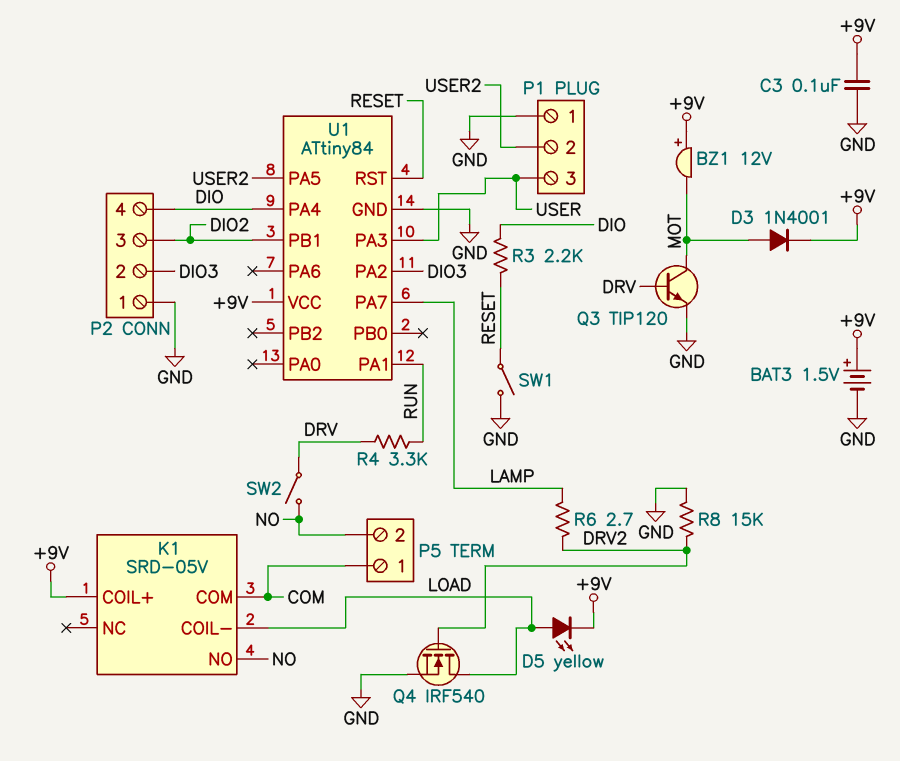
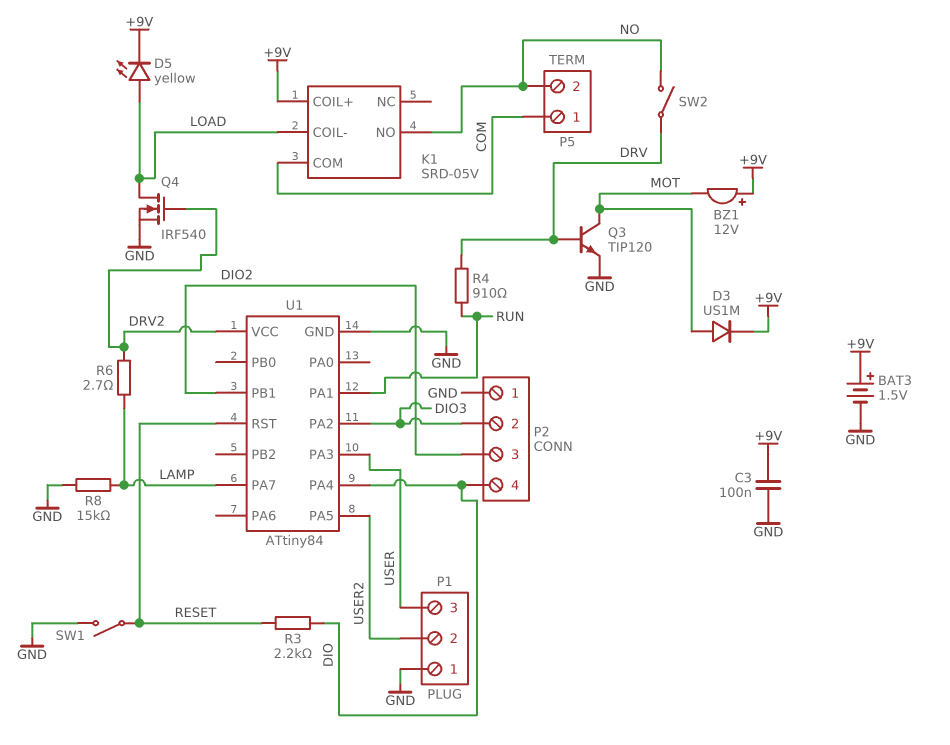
D3: diode 1N4001 (A MOT, K +9V) -> diode US1M (A MOT, K +9V)
R4: 3.3k (DRV, RUN) -> 910 (DRV, RUN)
R8: 15k (DRV2, GND) -> 15k (GND, LAMP)
U1 pin VCC: +9V -> DRV2

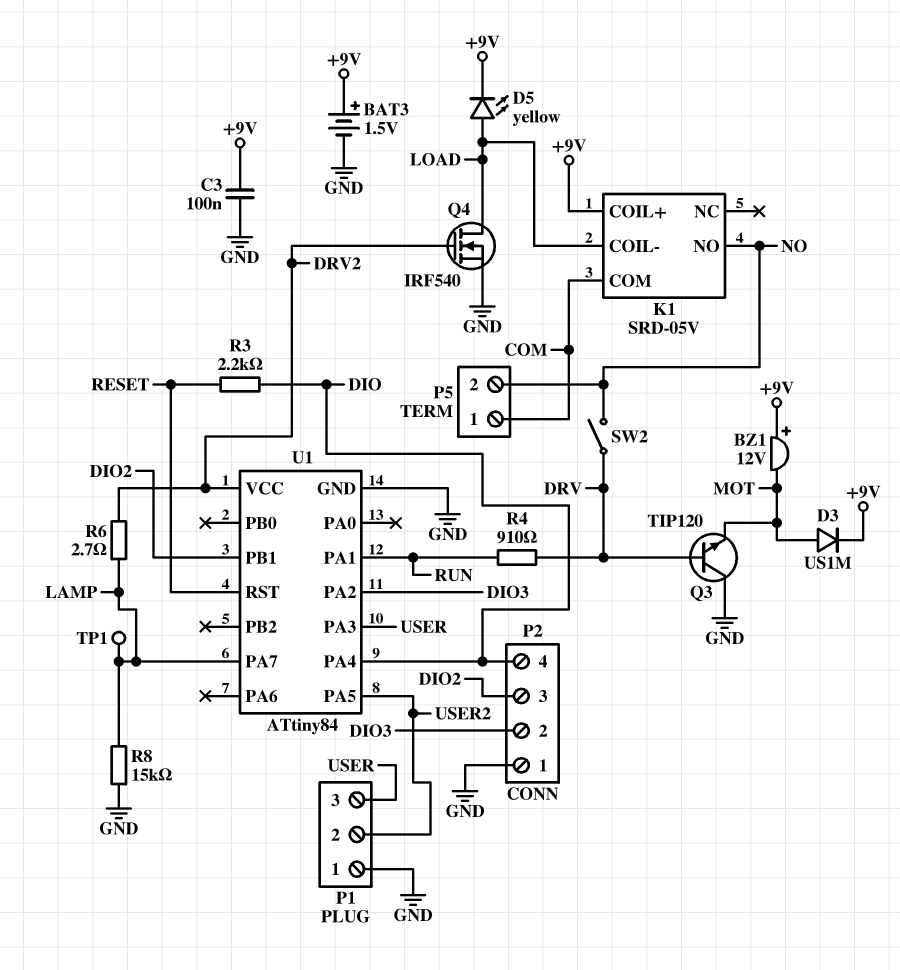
Q3: NPN TIP120 (B DRV, C MOT, E GND) -> NPN TIP120 (B DRV, C GND, E MOT)
SW1: switch (GND, RESET) -> none
TP1: none -> test point (LAMP)

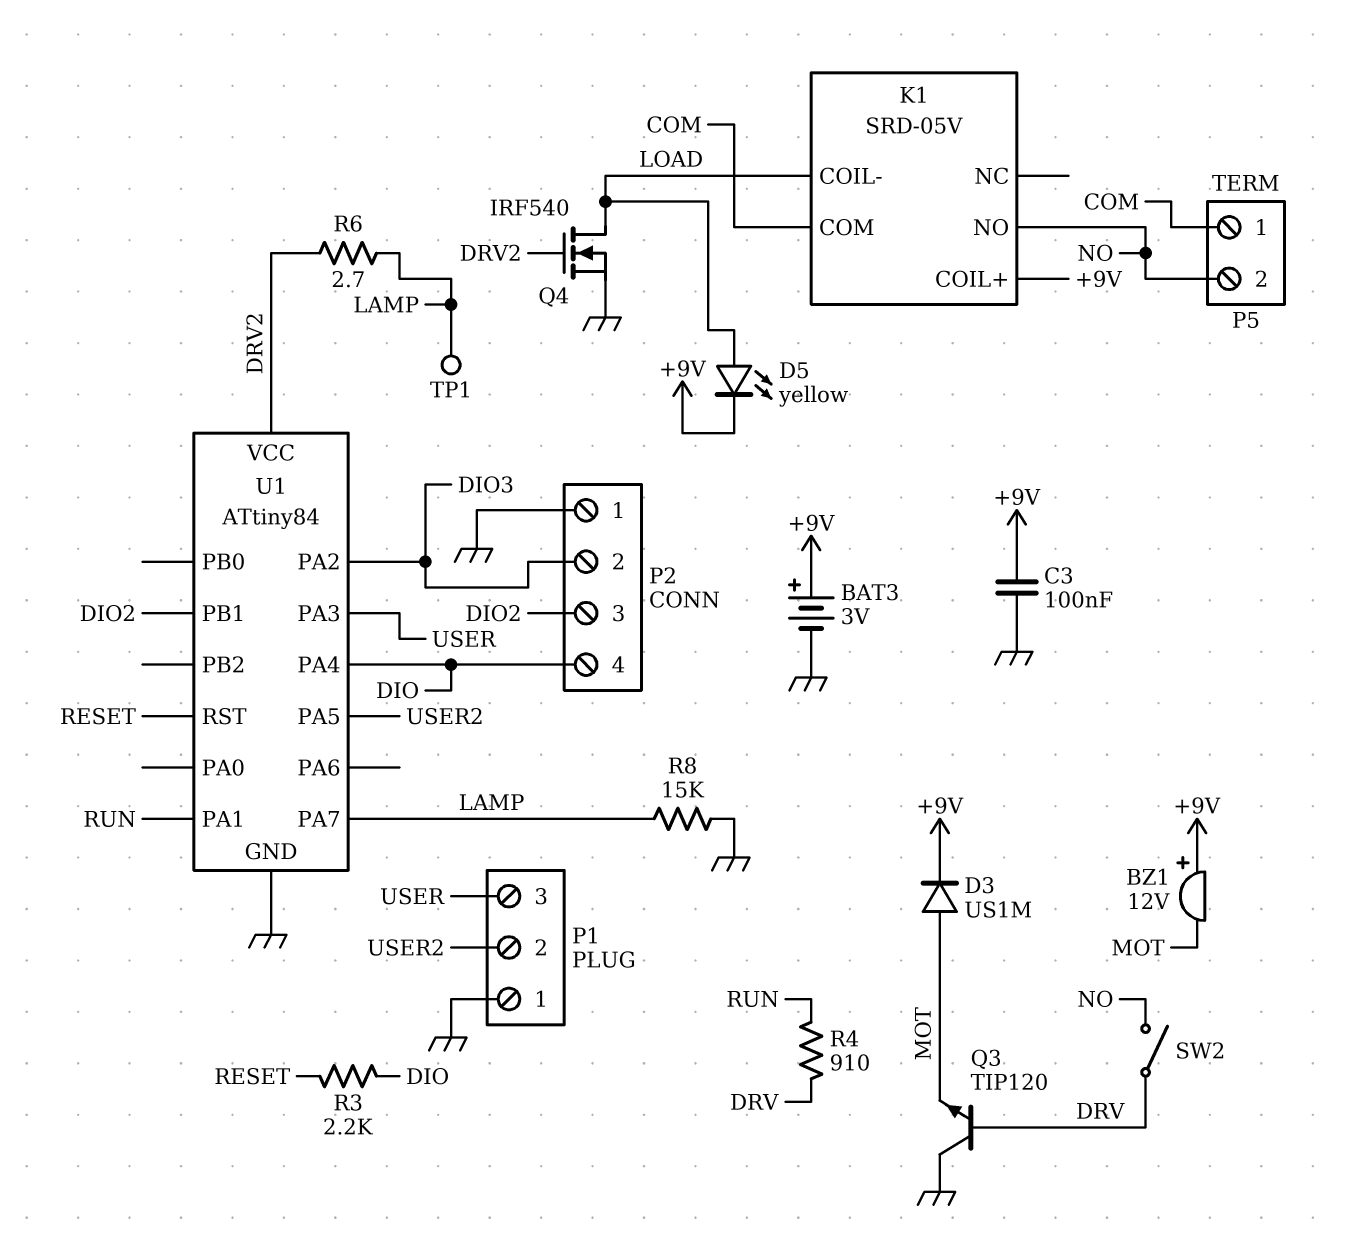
BAT3: 1.5V (plus +9V, minus GND) -> 3V (plus +9V, minus GND)

